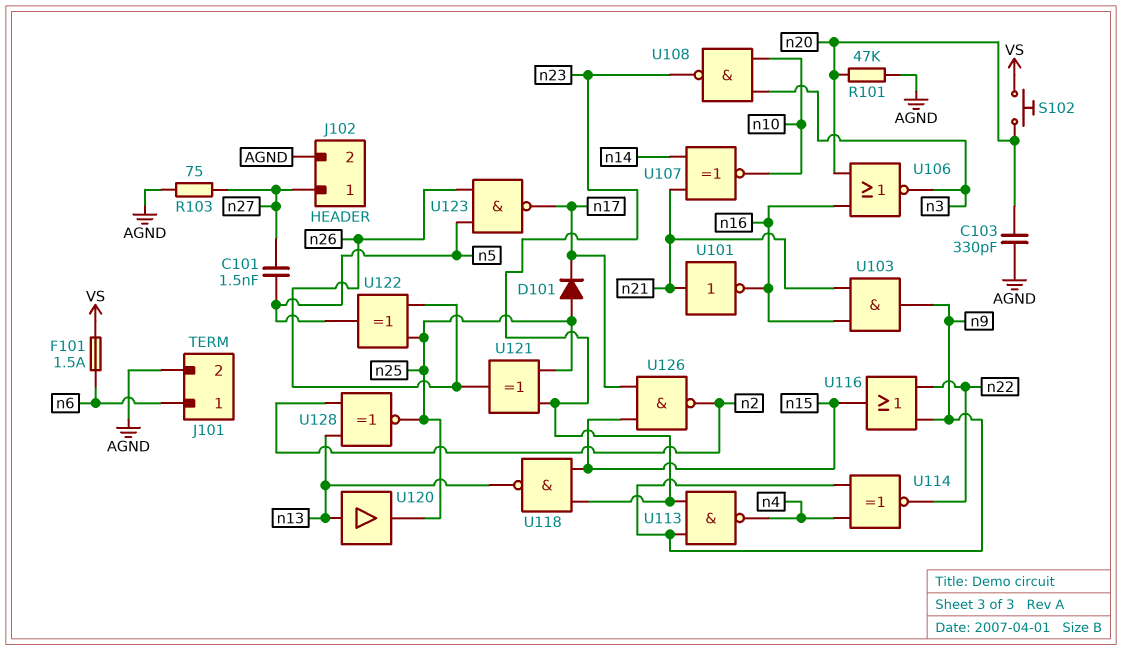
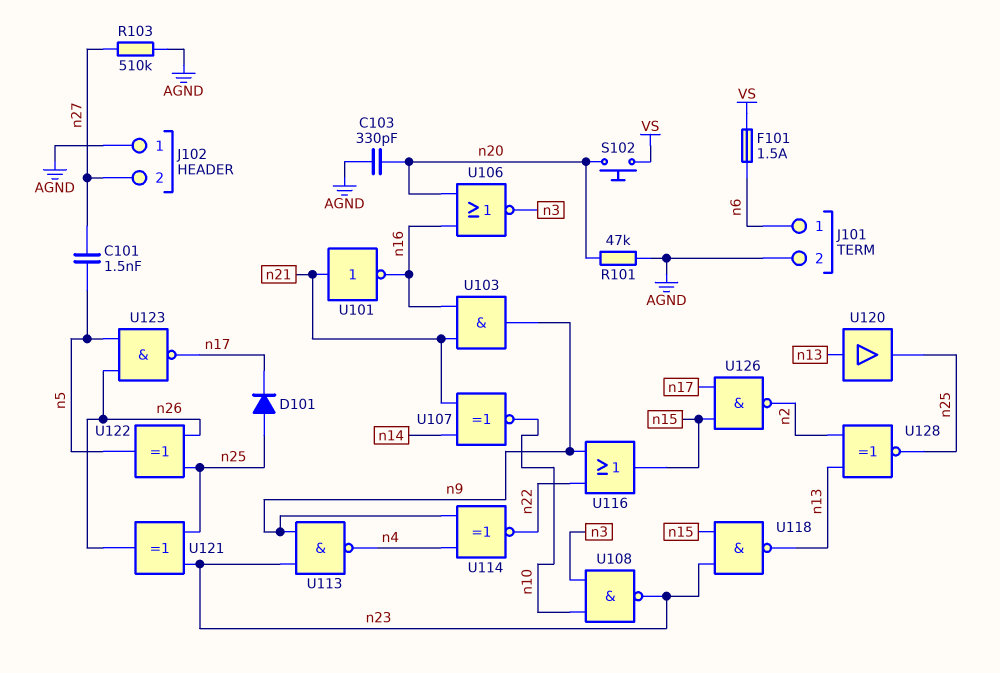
J102 pin 1: n27 -> AGND
J102 pin 2: AGND -> n27
R103: 75 (AGND, n27) -> 510k (AGND, n27)

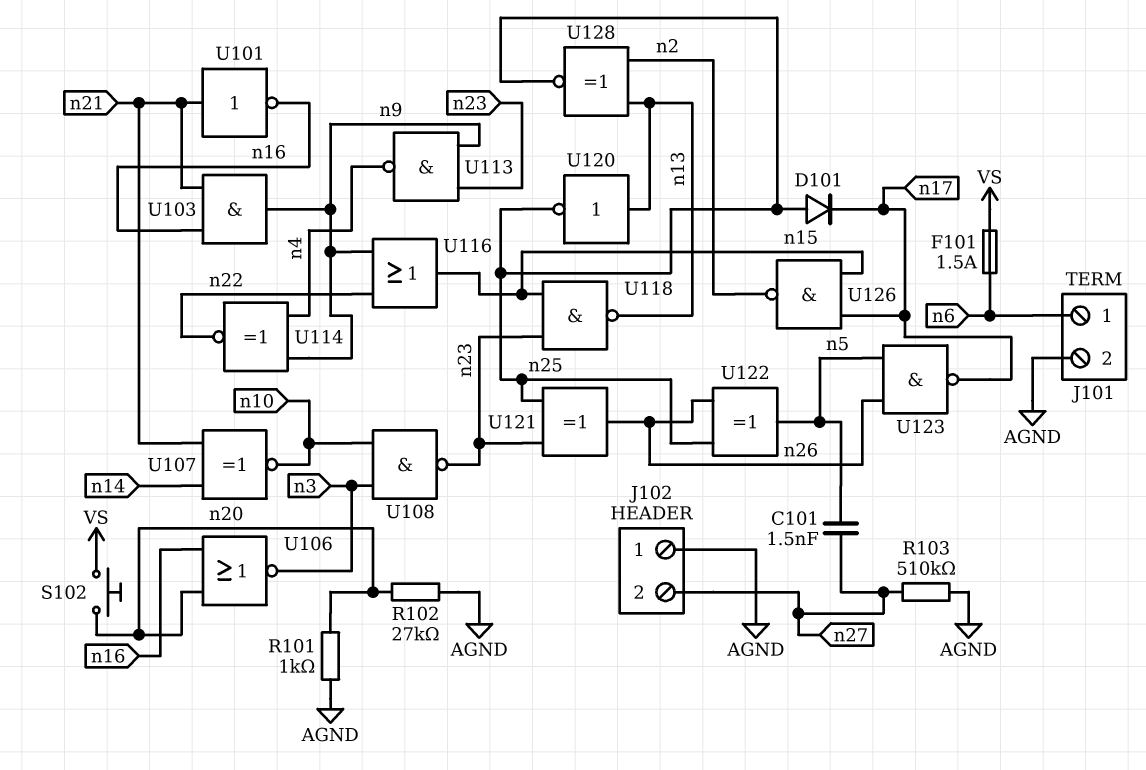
C103: 330pF (AGND, n20) -> none
R101: 47k (AGND, n20) -> 1k (AGND, n20)
R102: none -> 27k (AGND, n20)
U120: buffer (in n13, out n25) -> NOT (in n13, out n25)

